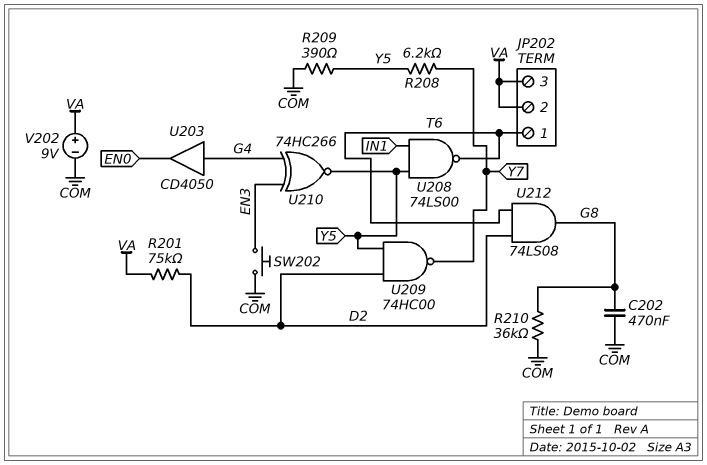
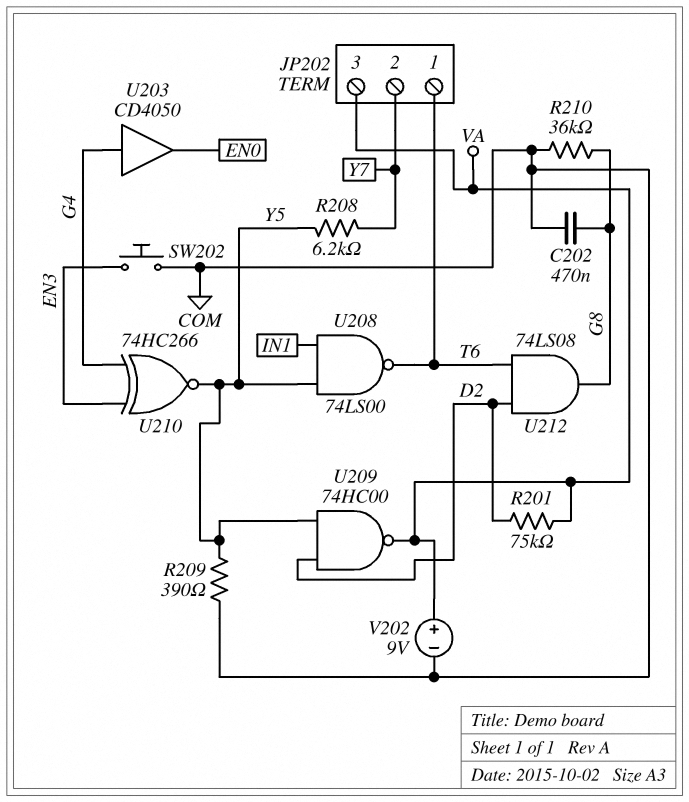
JP202 pin 2: VA -> Y7
U209: NAND 74HC00 (in D2, in Y5, out Y7) -> NAND 74HC00 (in D2, in Y5, out VA)

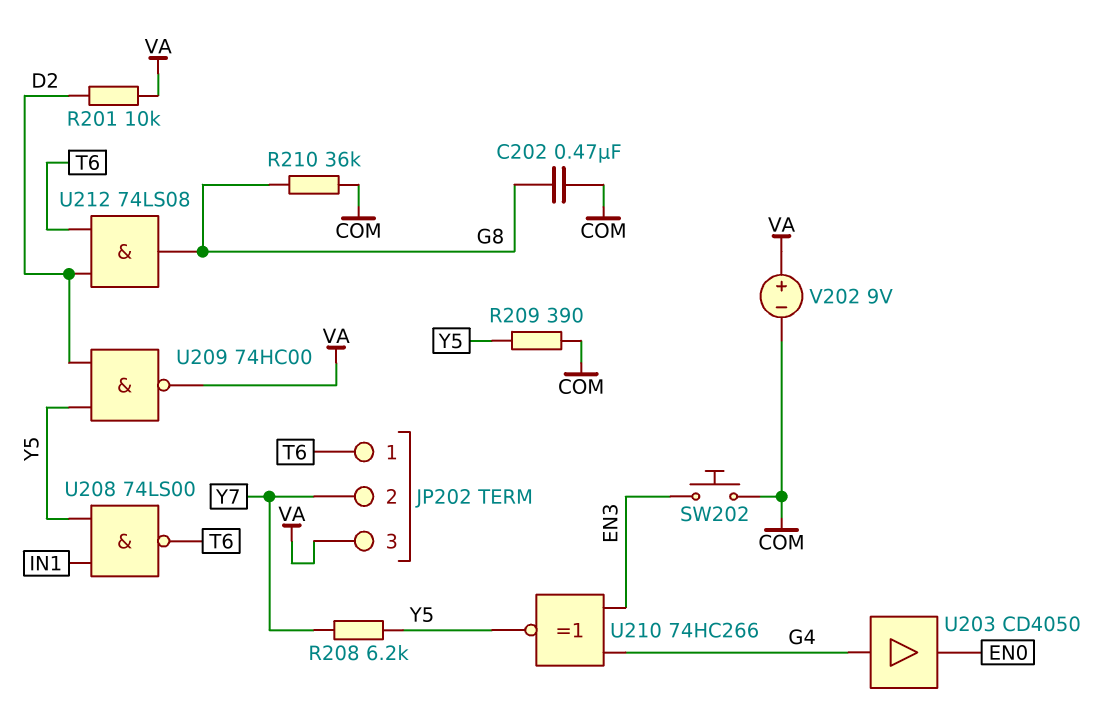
R201: 75k (D2, VA) -> 10k (D2, VA)

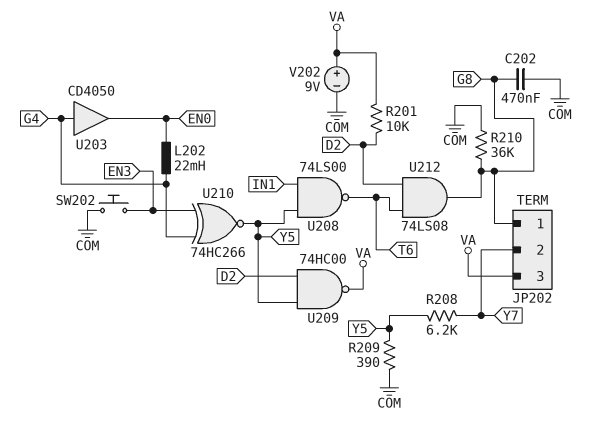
JP202 pin 1: T6 -> G8
L202: none -> 22mH (EN0, G4)

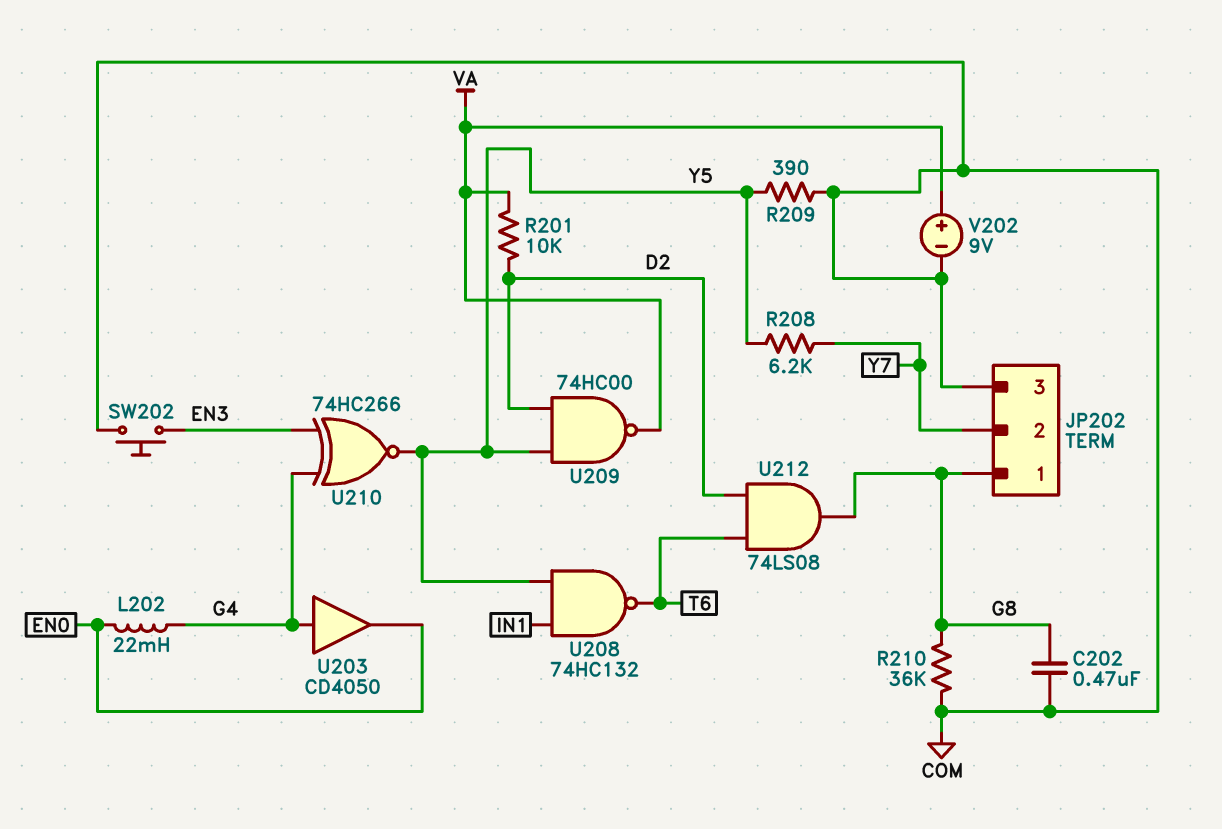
JP202 pin 3: VA -> COM
U208: NAND 74LS00 (in IN1, in Y5, out T6) -> NAND 74HC132 (in IN1, in Y5, out T6)

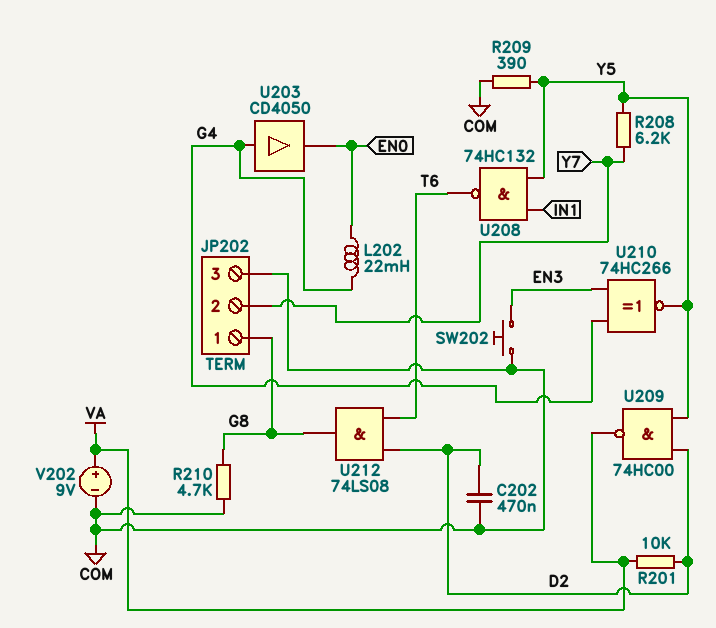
C202: 470nF (COM, G8) -> 470nF (COM, D2)
R210: 36k (COM, G8) -> 4.7k (COM, G8)

